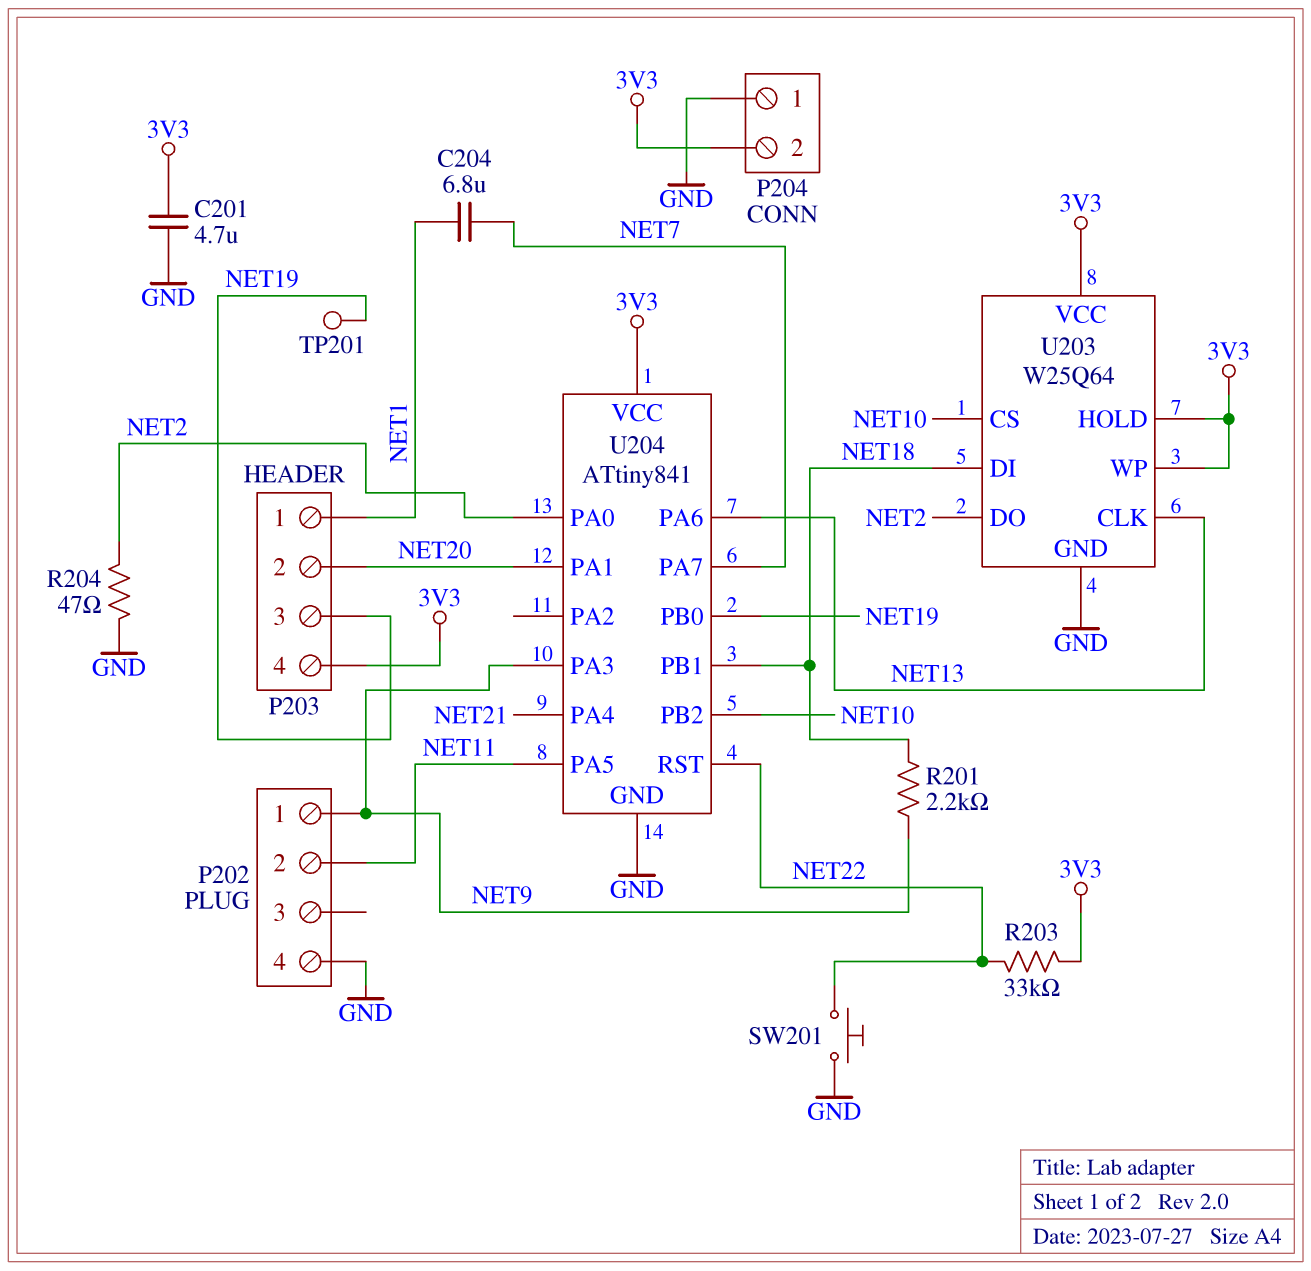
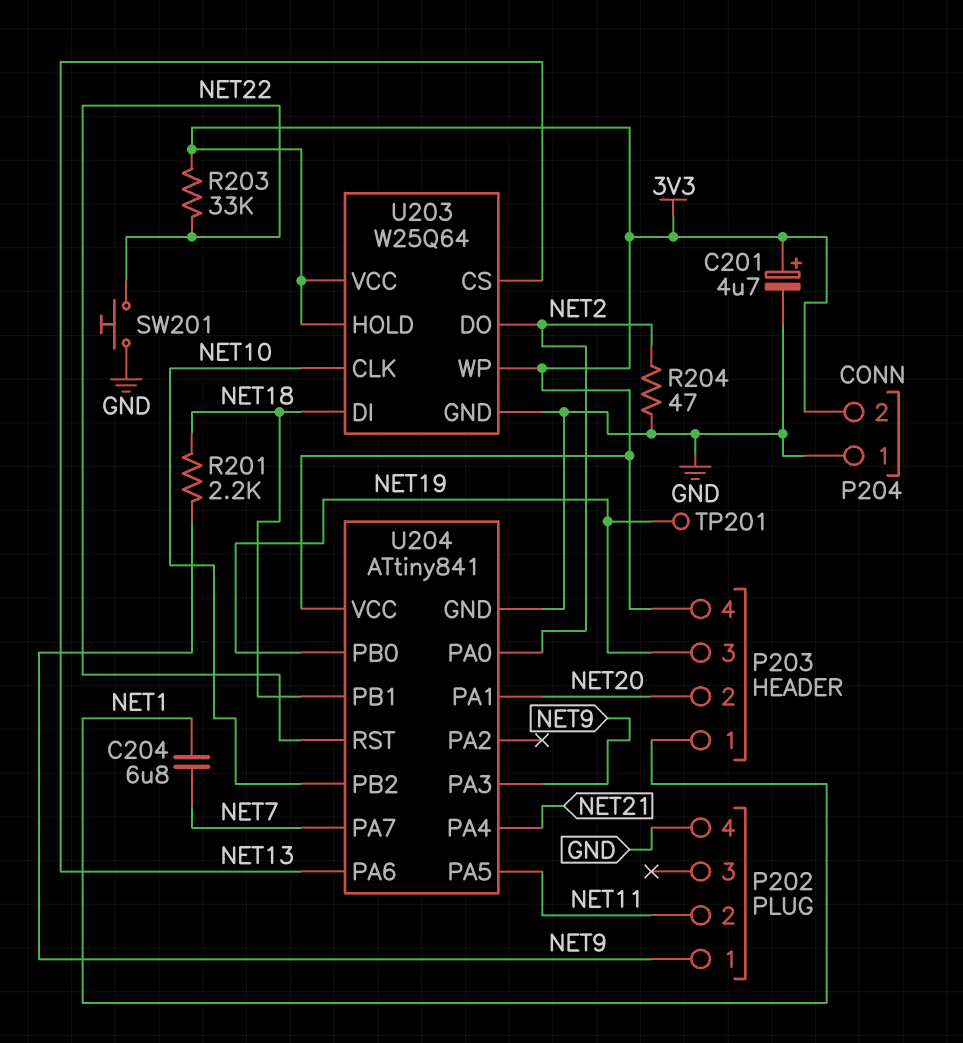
C201: 4.7uF (3V3, GND) -> 4.7uF (plus 3V3, minus GND)
U203 pin CLK: NET13 -> NET10
U203 pin CS: NET10 -> NET13

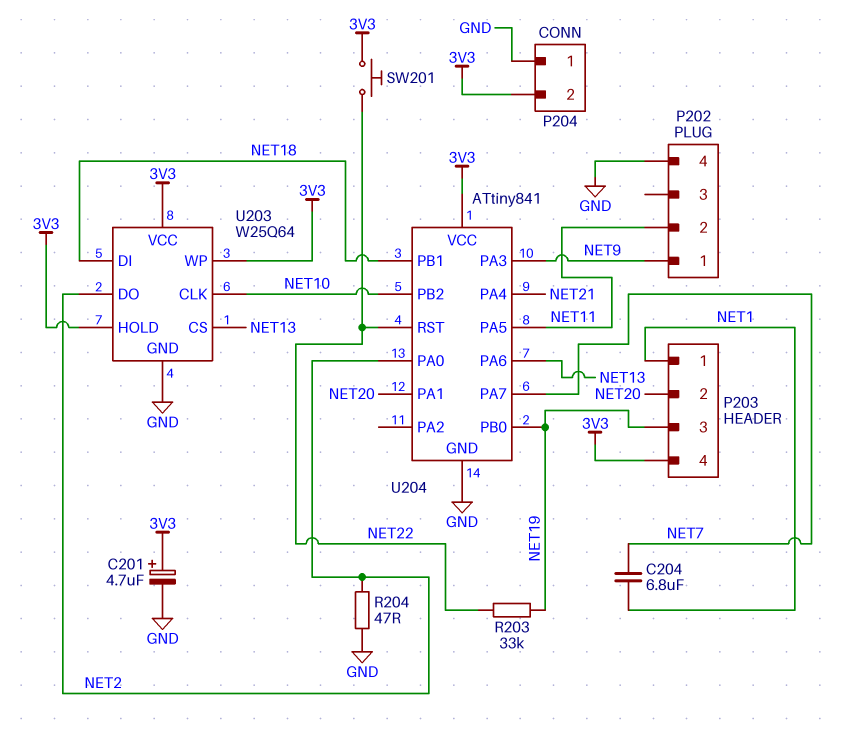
R201: 2.2k (NET9, NET18) -> none
R203: 33k (3V3, NET22) -> 33k (NET19, NET22)
SW201: button (GND, NET22) -> button (3V3, NET22)
TP201: test point (NET19) -> none

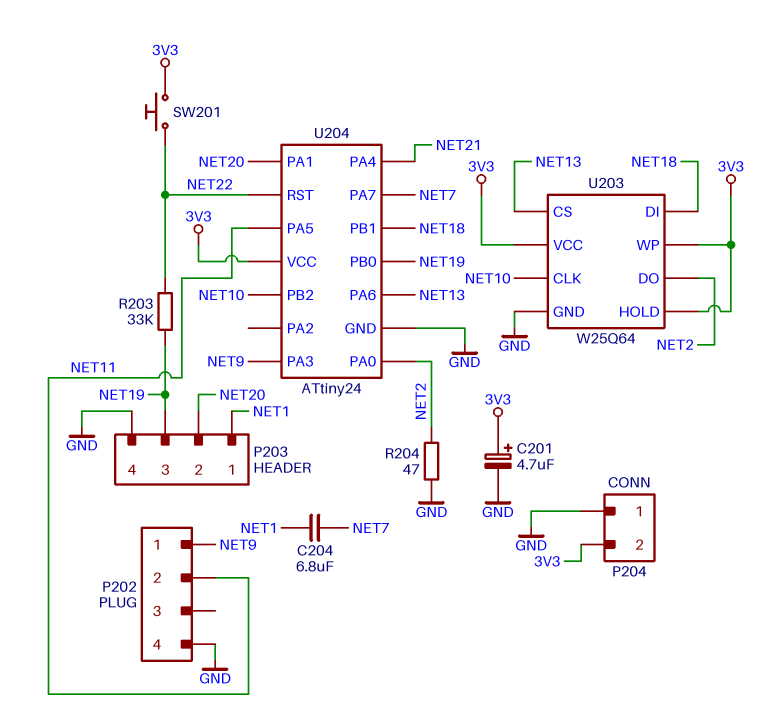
P203 pin 4: 3V3 -> GND
U204: ATtiny841 -> ATtiny24

